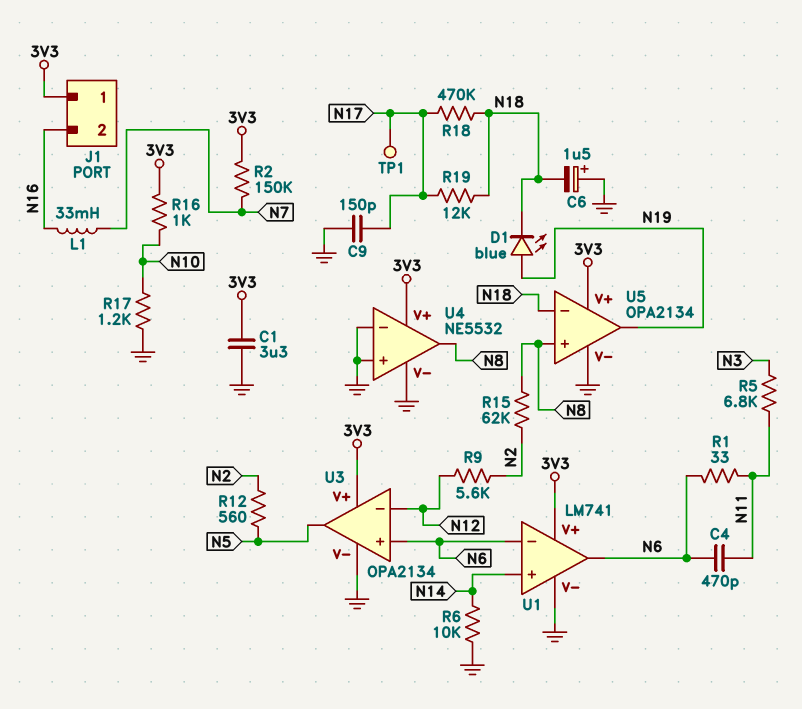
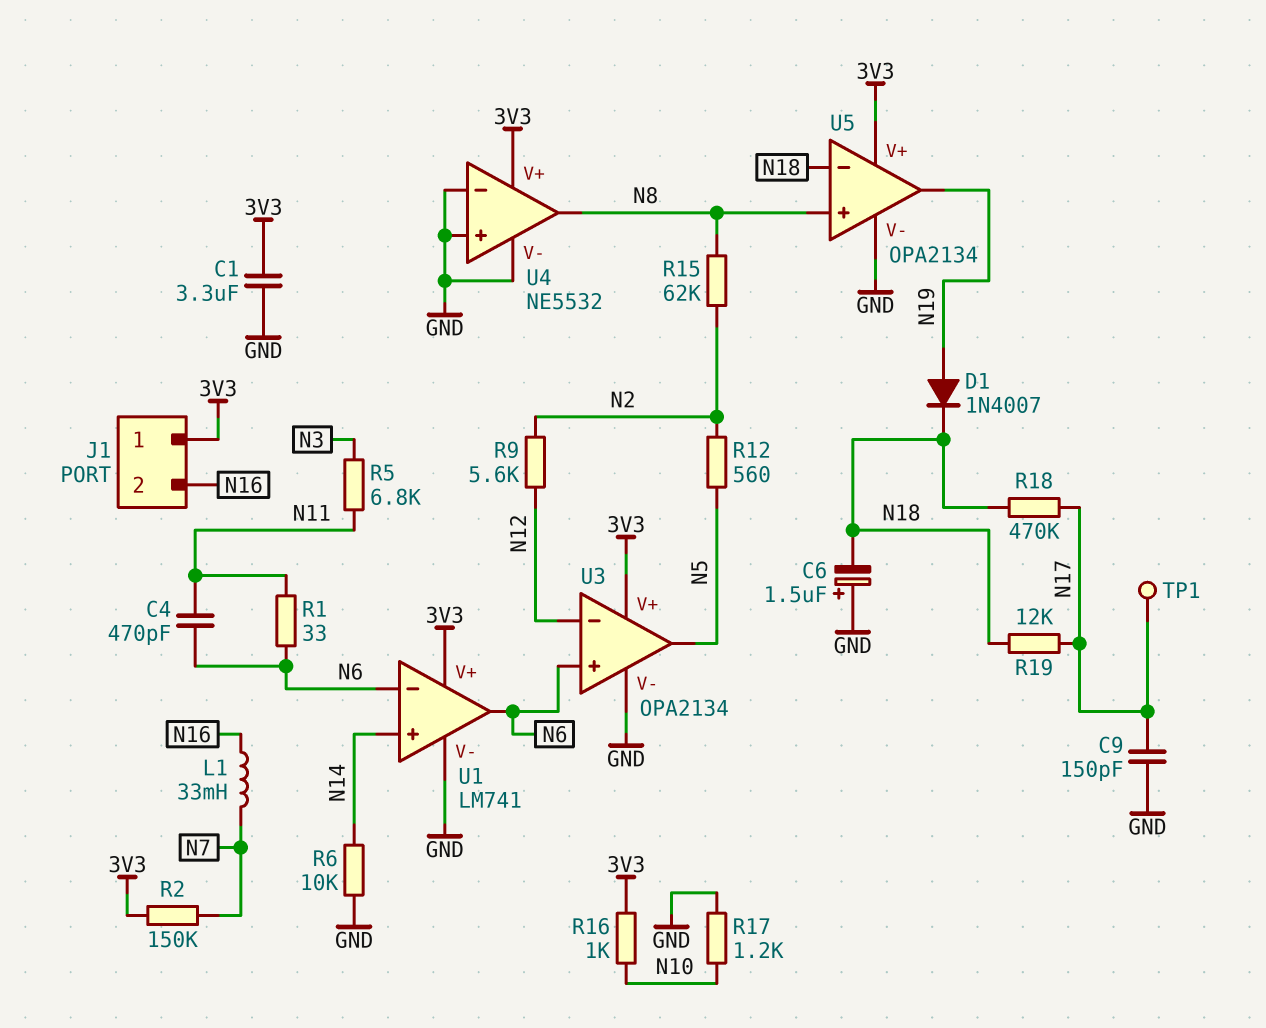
D1: LED blue (A N19, K N18) -> diode 1N4007 (A N19, K N18)

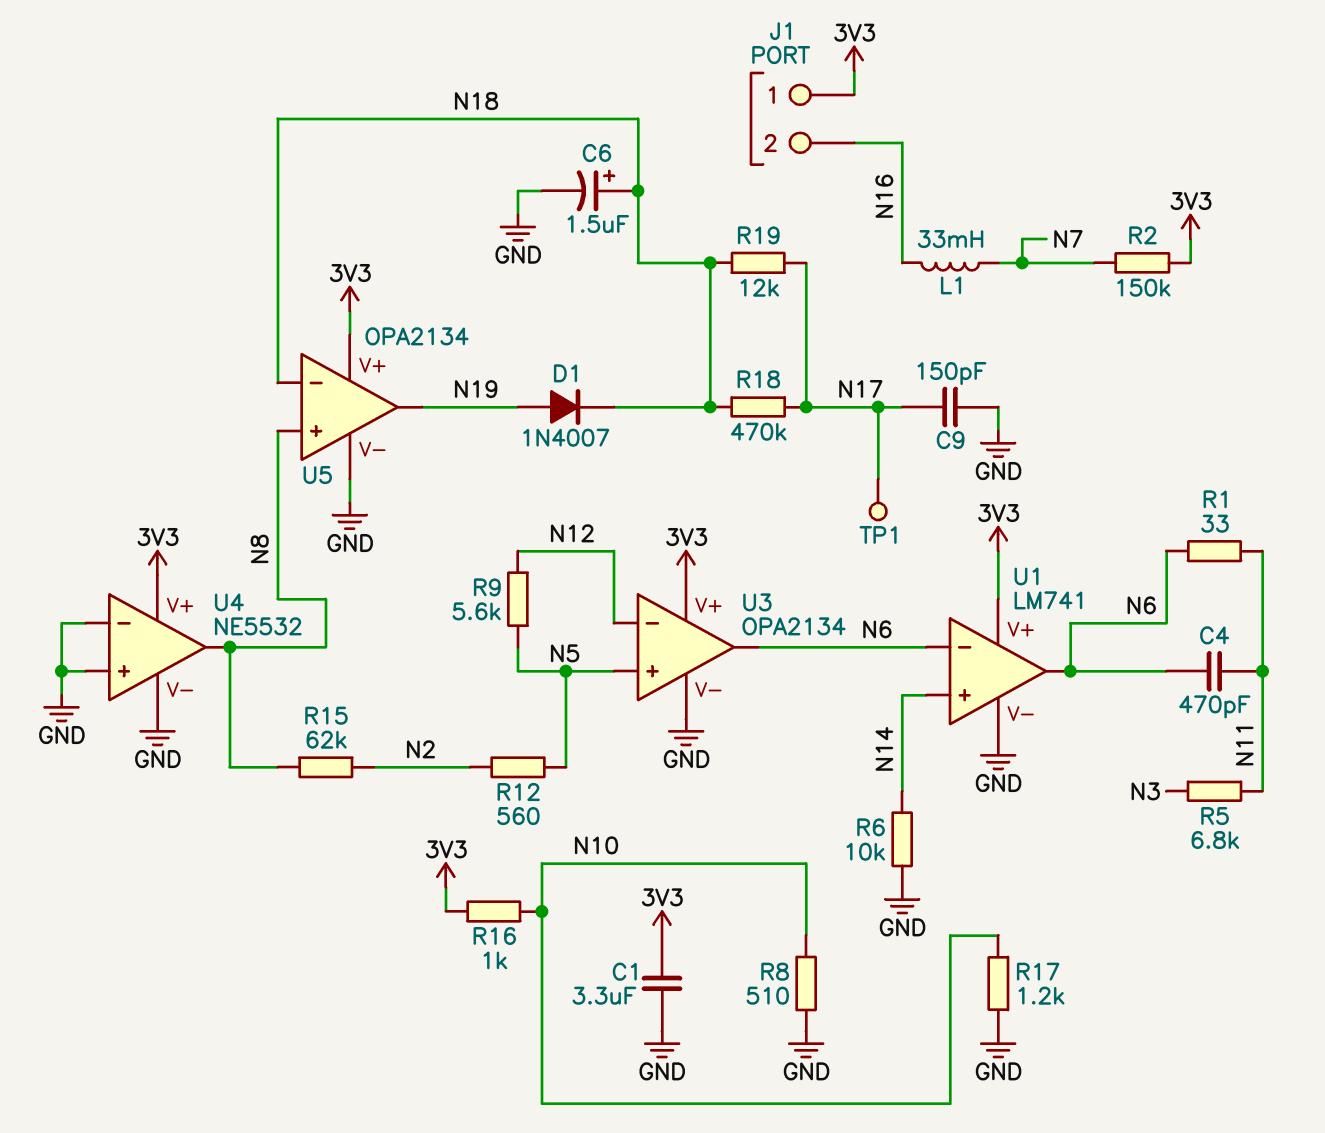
C6: 1.5uF (plus GND, minus N18) -> 1.5uF (plus N18, minus GND)
R8: none -> 510 (GND, N10)
R9: 5.6k (N2, N12) -> 5.6k (N5, N12)
U3 pin in+: N6 -> N5
U3 pin out: N5 -> N6

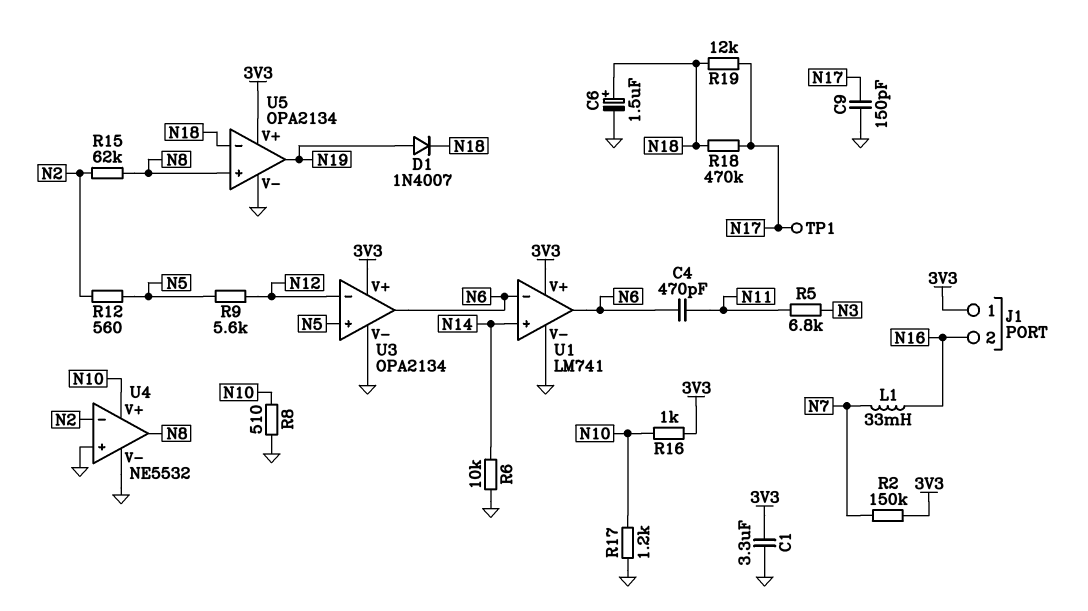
R1: 33 (N6, N11) -> none
U4 pin V+: 3V3 -> N10
U4 pin in-: GND -> N2

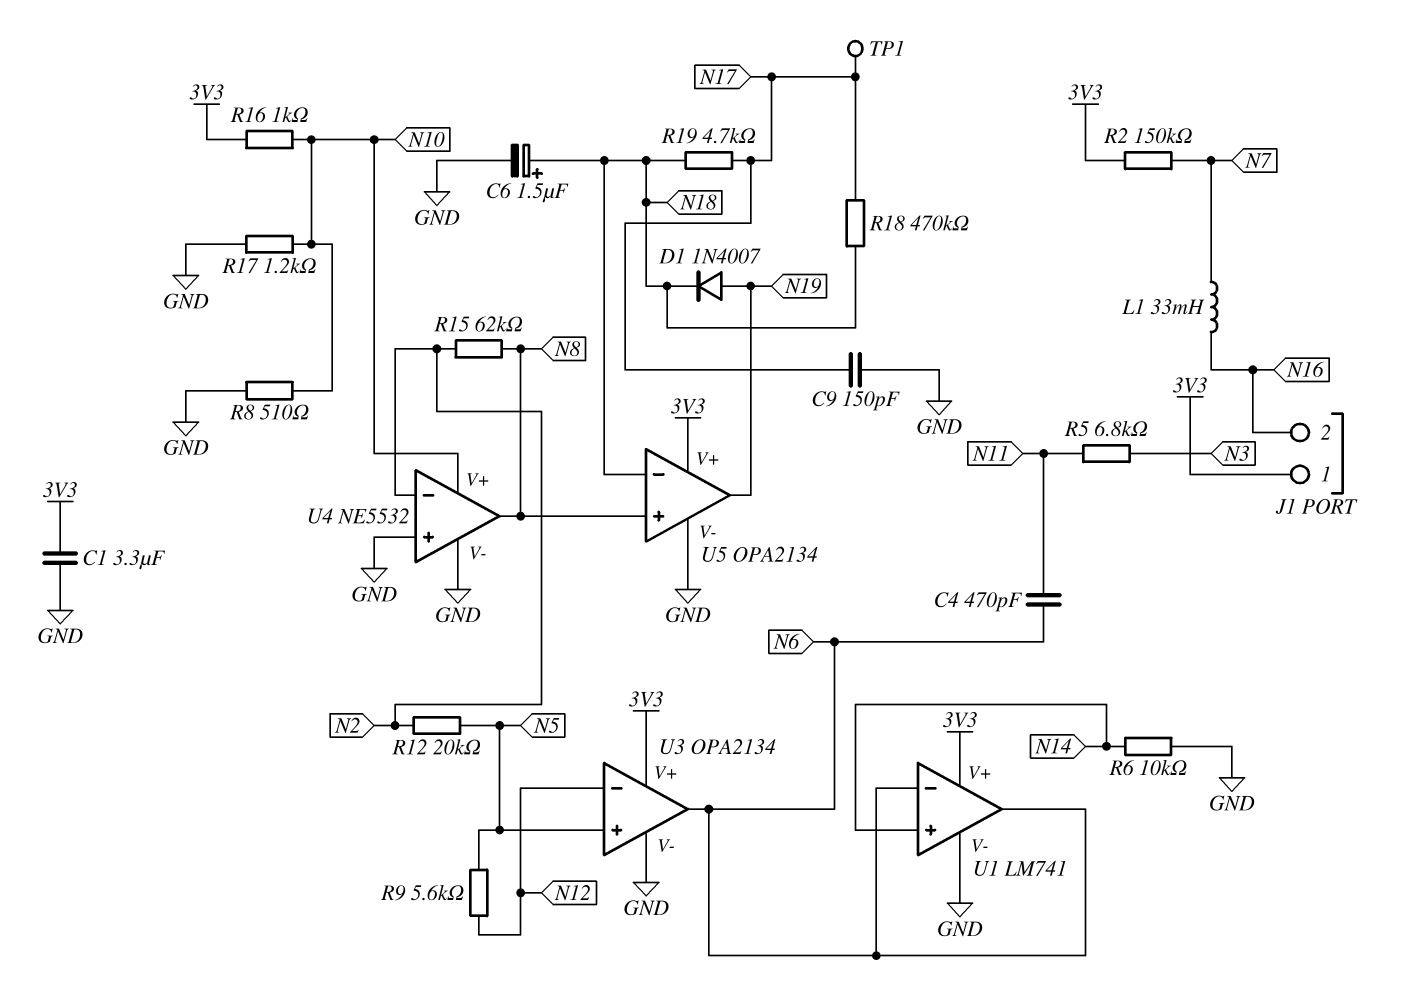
R12: 560 (N2, N5) -> 20k (N2, N5)
R19: 12k (N17, N18) -> 4.7k (N17, N18)

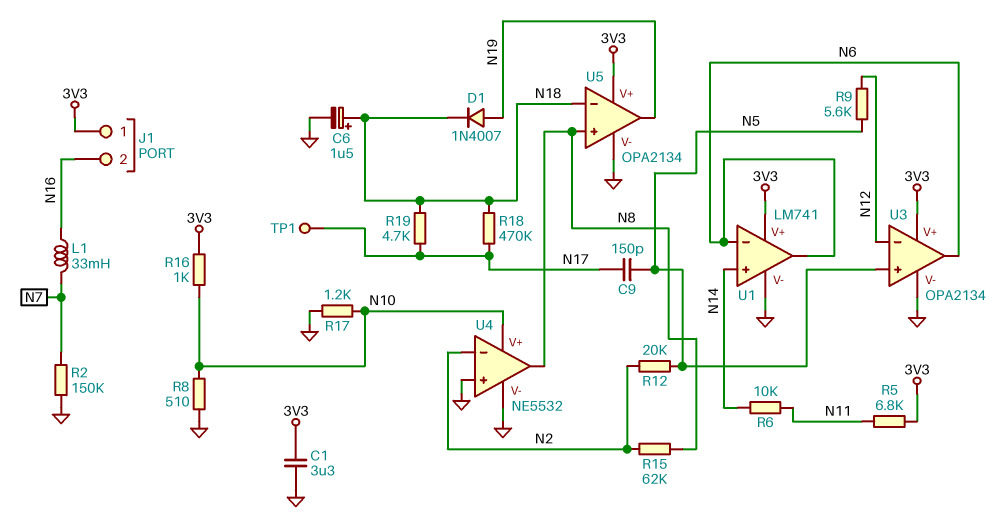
C4: 470pF (N6, N11) -> none
C9: 150pF (GND, N17) -> 150pF (N5, N17)
R2: 150k (3V3, N7) -> 150k (GND, N7)
R5: 6.8k (N3, N11) -> 6.8k (3V3, N11)
R6: 10k (GND, N14) -> 10k (N11, N14)

